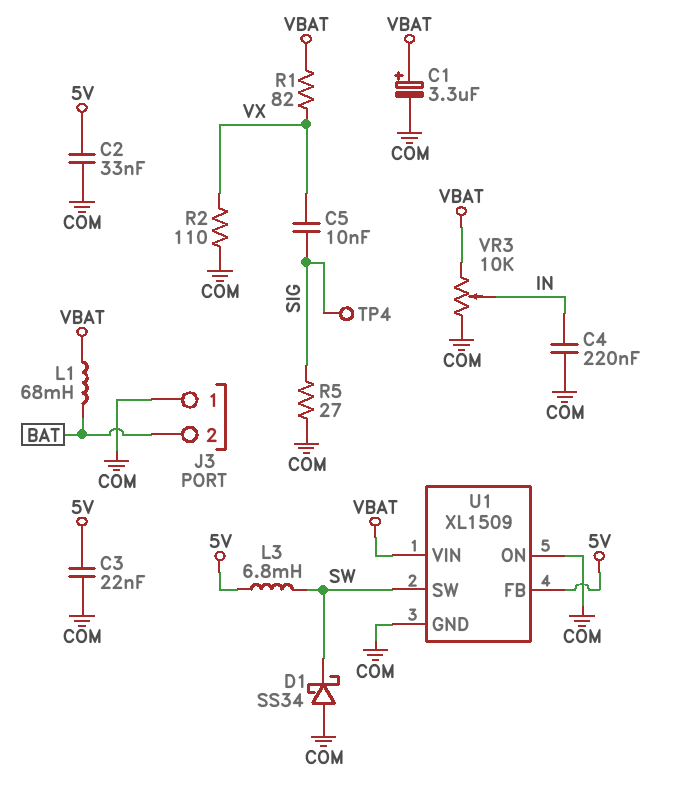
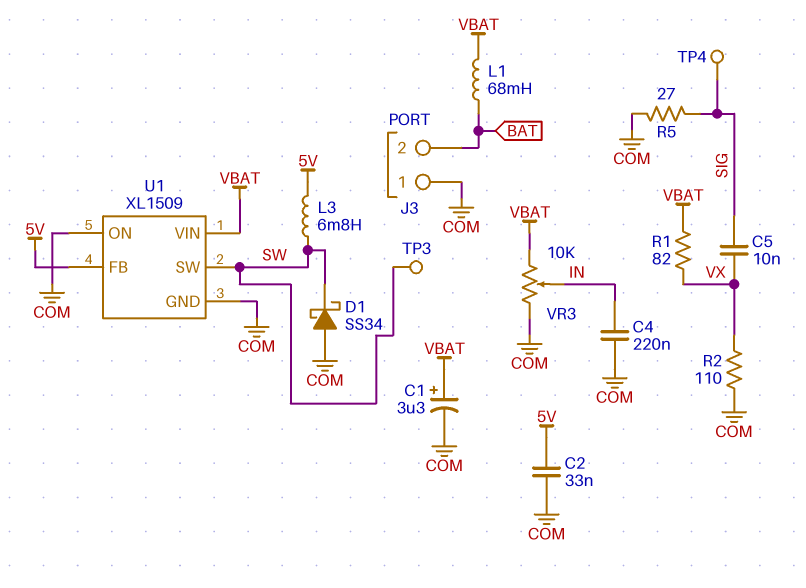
C3: 22nF (5V, COM) -> none
TP3: none -> test point (SW)

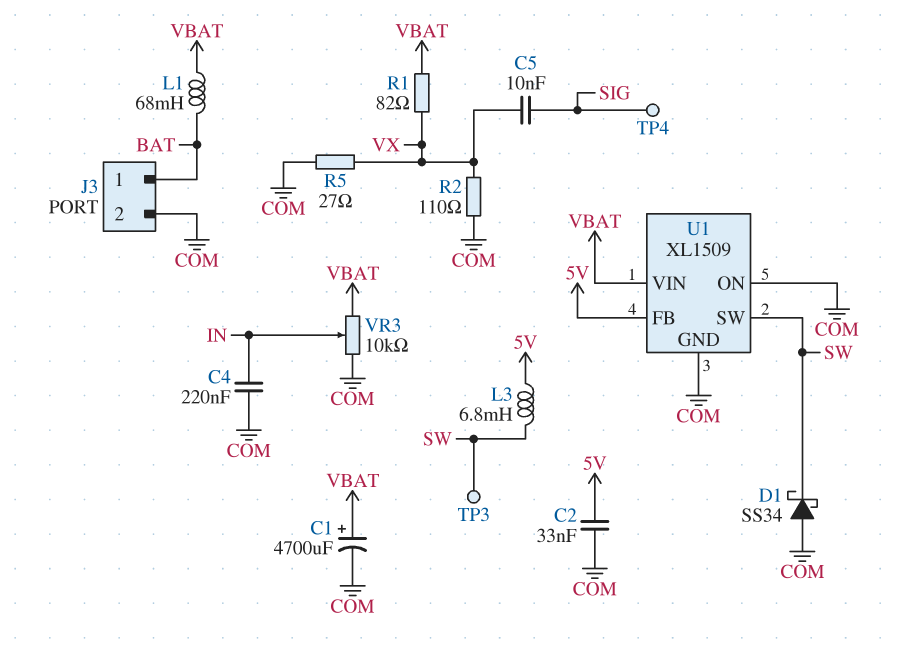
C1: 3.3uF (plus VBAT, minus COM) -> 4700uF (plus VBAT, minus COM)
J3 pin 1: COM -> BAT
J3 pin 2: BAT -> COM
R5: 27 (COM, SIG) -> 27 (COM, VX)

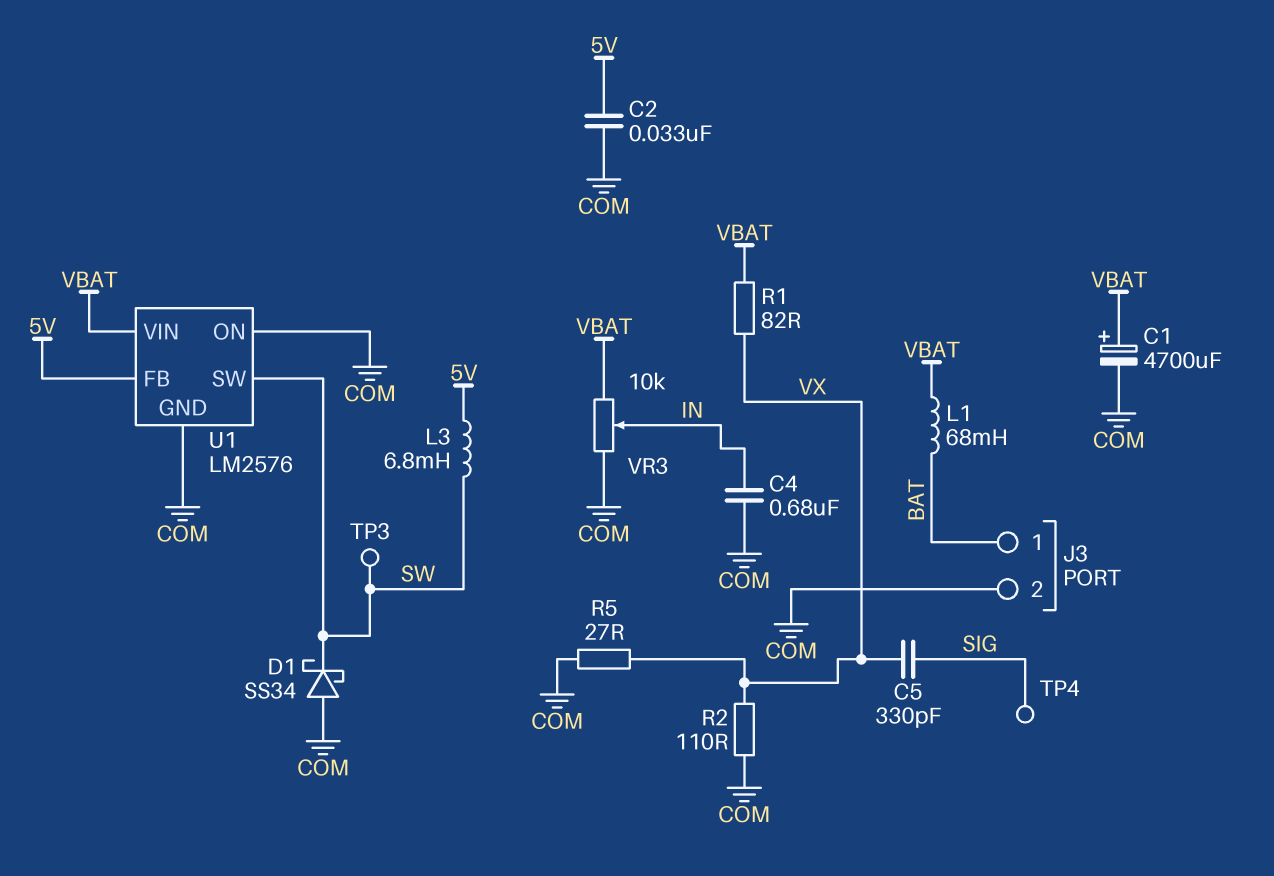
C4: 220nF (COM, IN) -> 680nF (COM, IN)
C5: 10nF (SIG, VX) -> 330pF (SIG, VX)
U1: XL1509 -> LM2576

